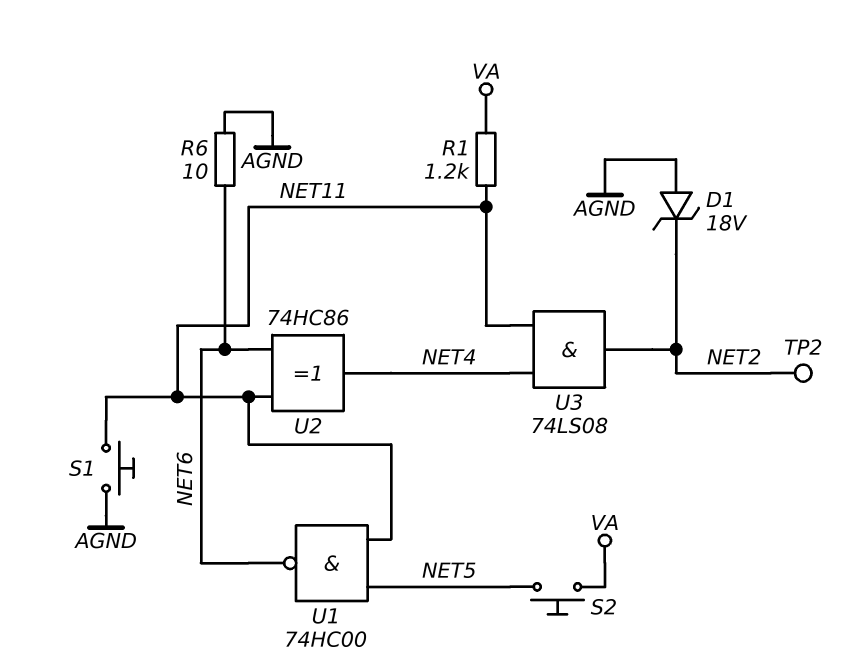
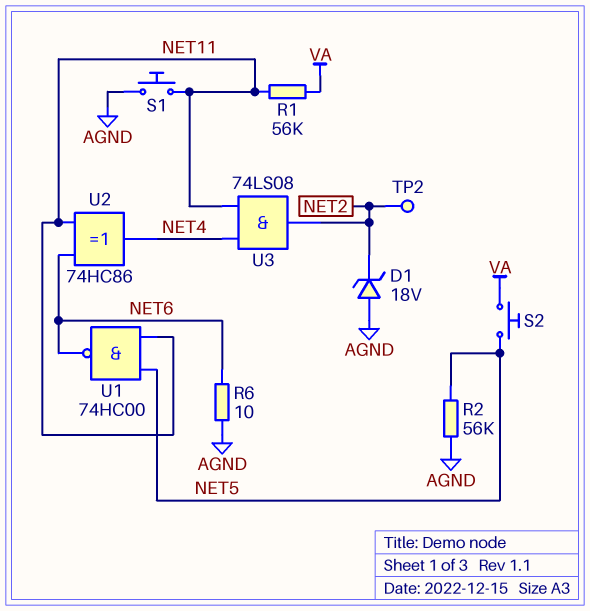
R1: 1.2k (NET11, VA) -> 56k (NET11, VA)
R2: none -> 56k (AGND, NET5)

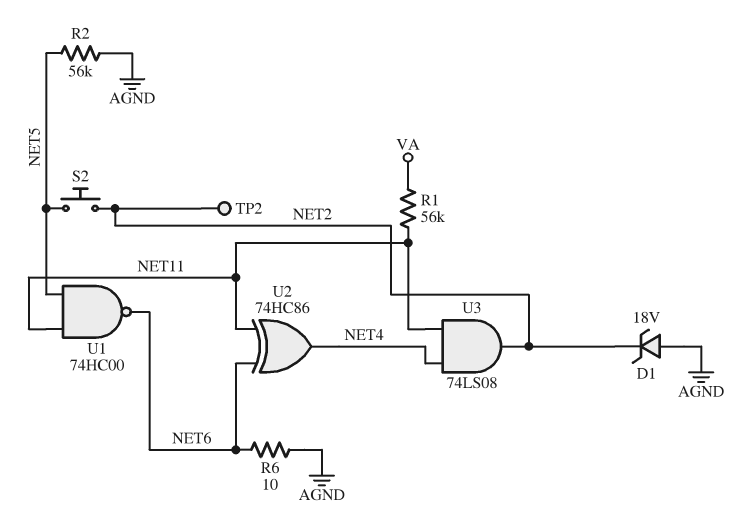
S1: button (AGND, NET11) -> none
S2: button (NET5, VA) -> button (NET2, NET5)

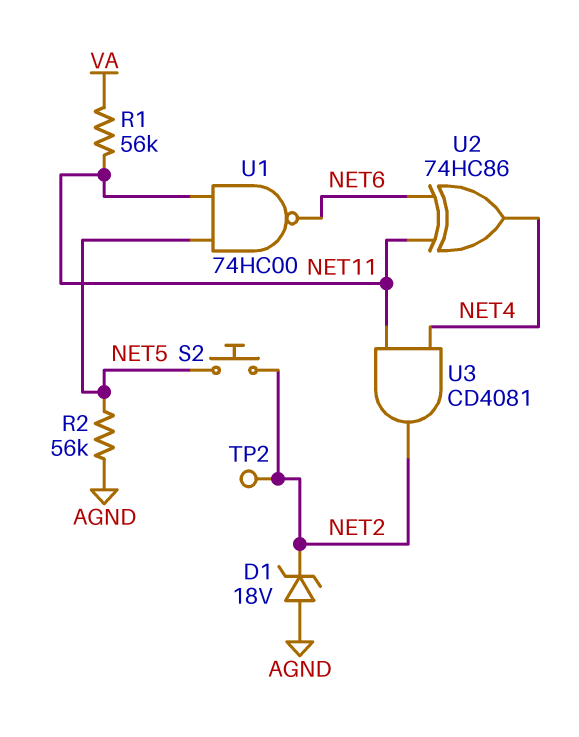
R6: 10 (AGND, NET6) -> none
U3: AND 74LS08 (in NET4, in NET11, out NET2) -> AND CD4081 (in NET4, in NET11, out NET2)

